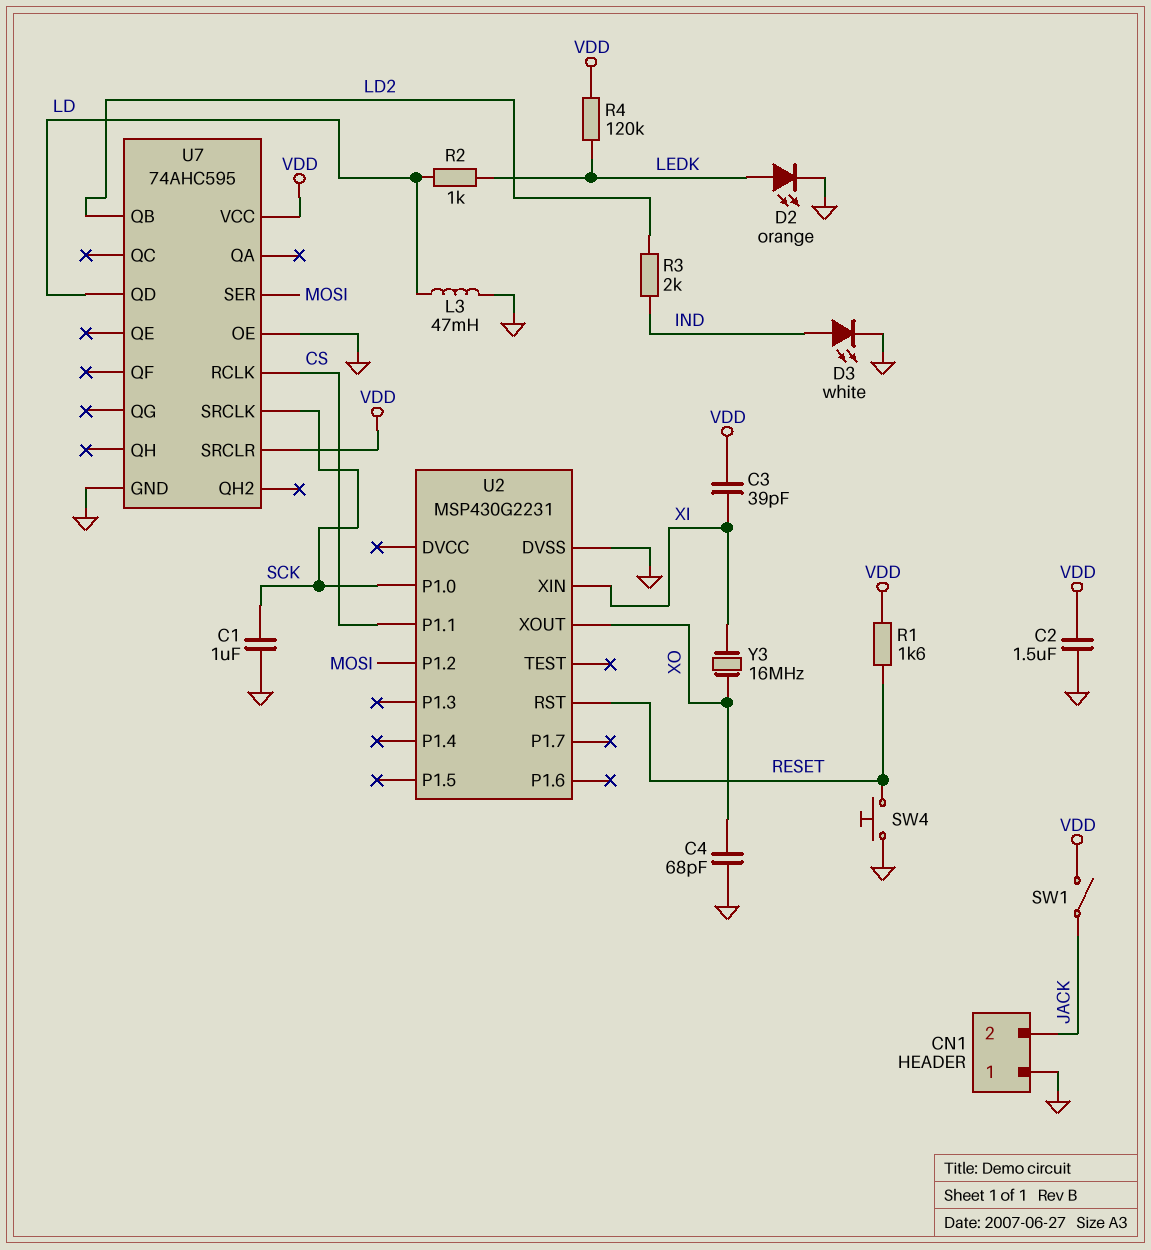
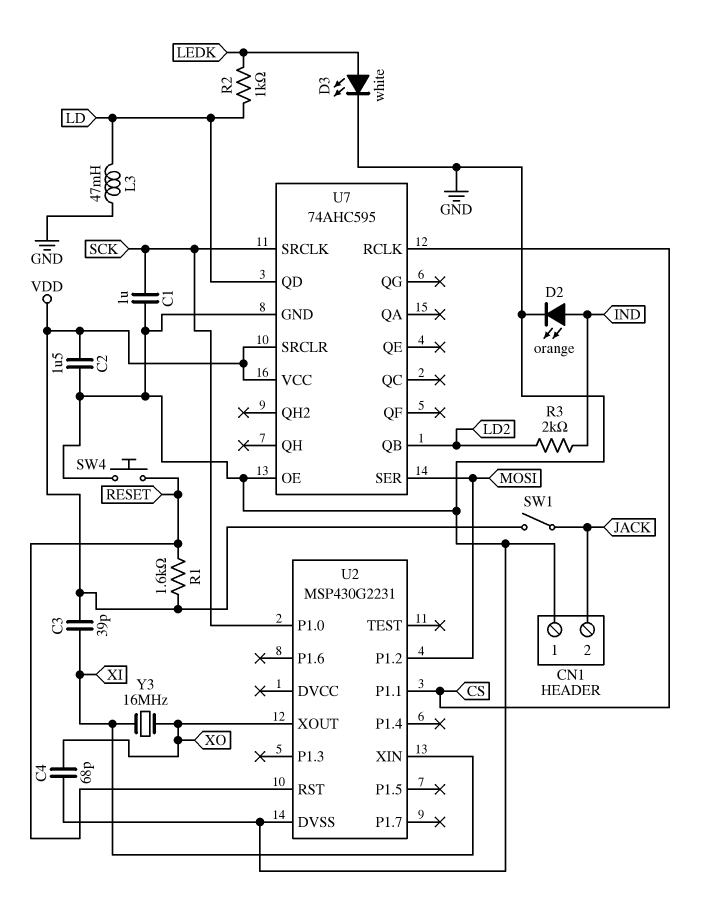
D2: LED orange (A LEDK, K GND) -> LED orange (A IND, K GND)
D3: LED white (A IND, K GND) -> LED white (A LEDK, K GND)
R4: 120k (LEDK, VDD) -> none

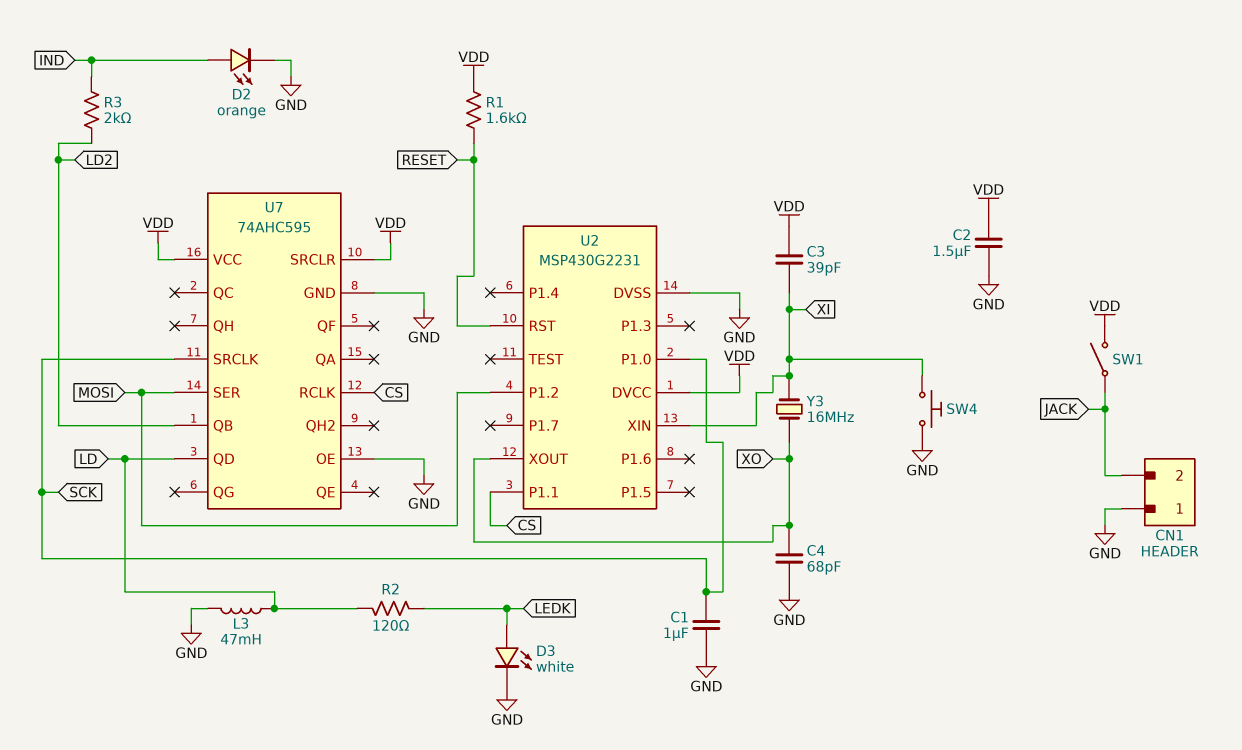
R2: 1k (LD, LEDK) -> 120 (LD, LEDK)
SW4: button (GND, RESET) -> button (GND, XI)
U2 pin DVCC: none -> VDD

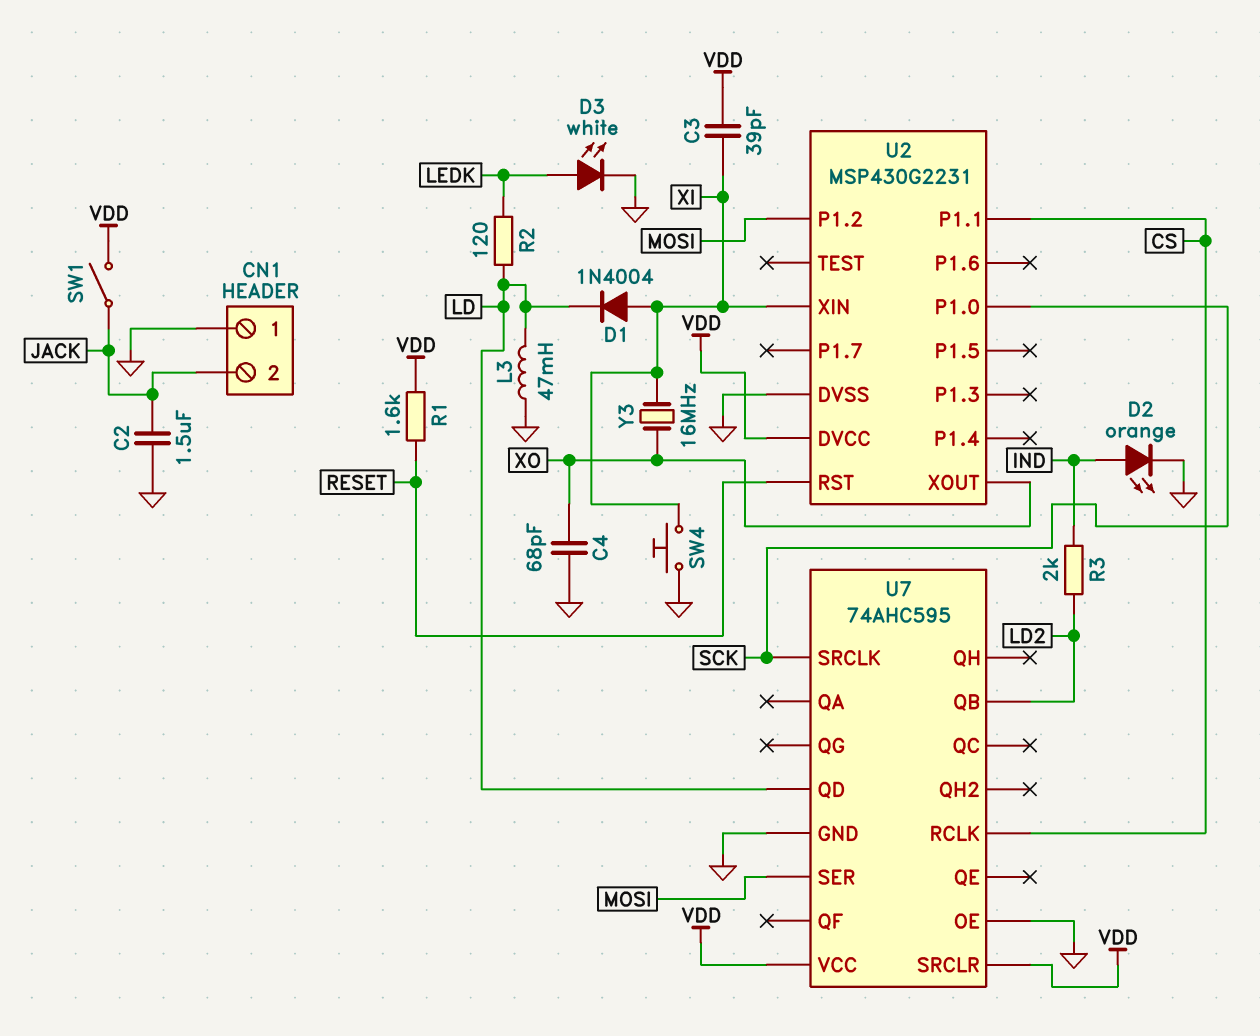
C1: 1uF (GND, SCK) -> none
C2: 1.5uF (GND, VDD) -> 1.5uF (GND, JACK)
D1: none -> diode 1N4004 (A XI, K LD)

